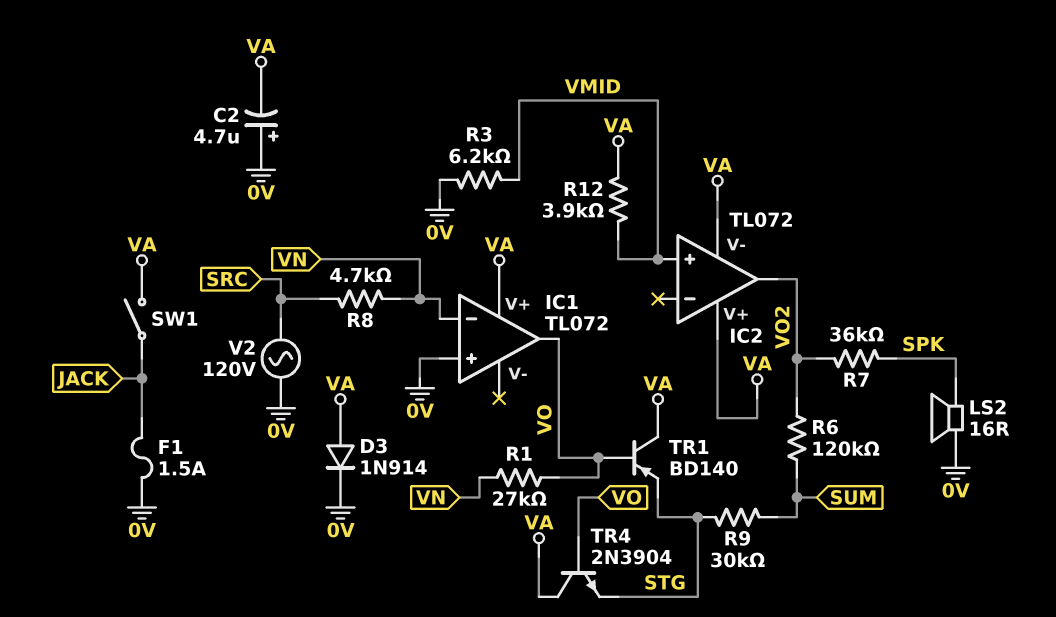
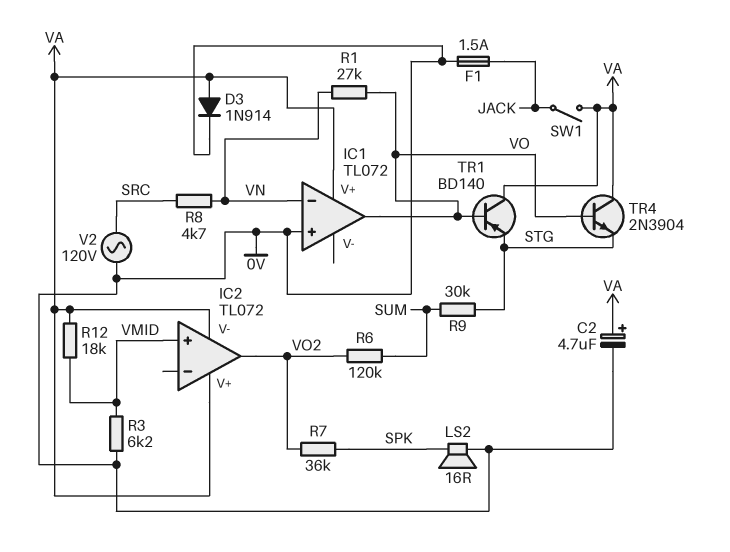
C2: 4.7uF (plus 0V, minus VA) -> 4.7uF (plus VA, minus 0V)
R12: 3.9k (VA, VMID) -> 18k (VA, VMID)

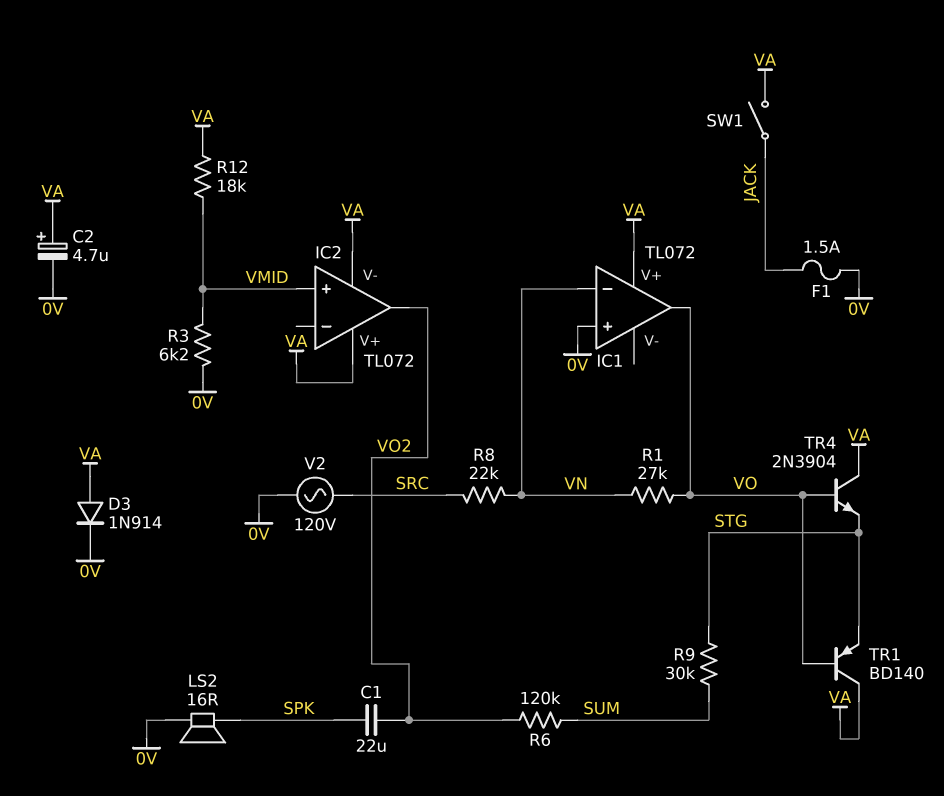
C1: none -> 22uF (SPK, VO2)
R7: 36k (SPK, VO2) -> none
R8: 4.7k (SRC, VN) -> 22k (SRC, VN)

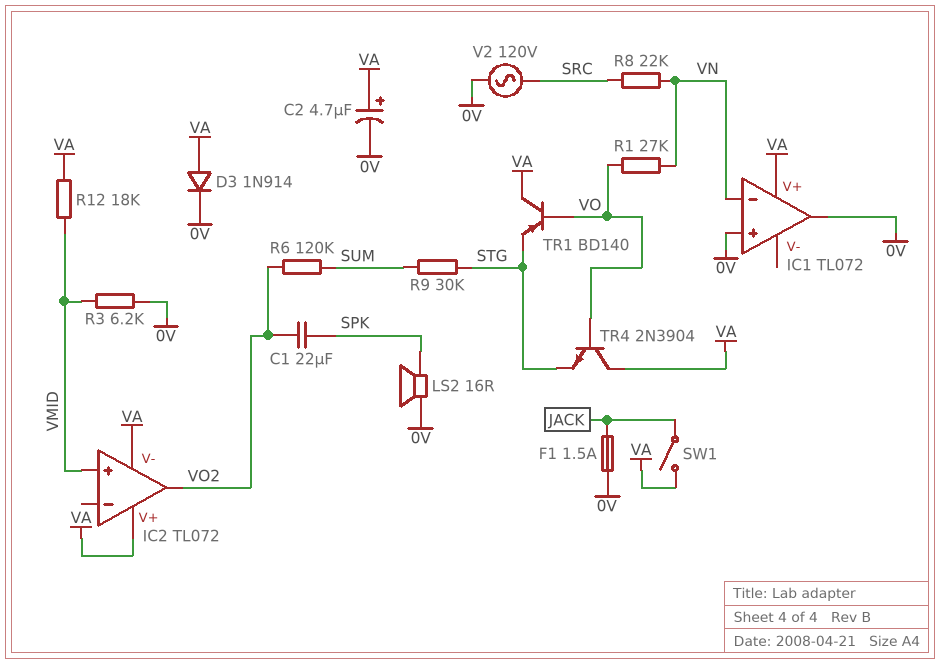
IC1 pin out: VO -> 0V

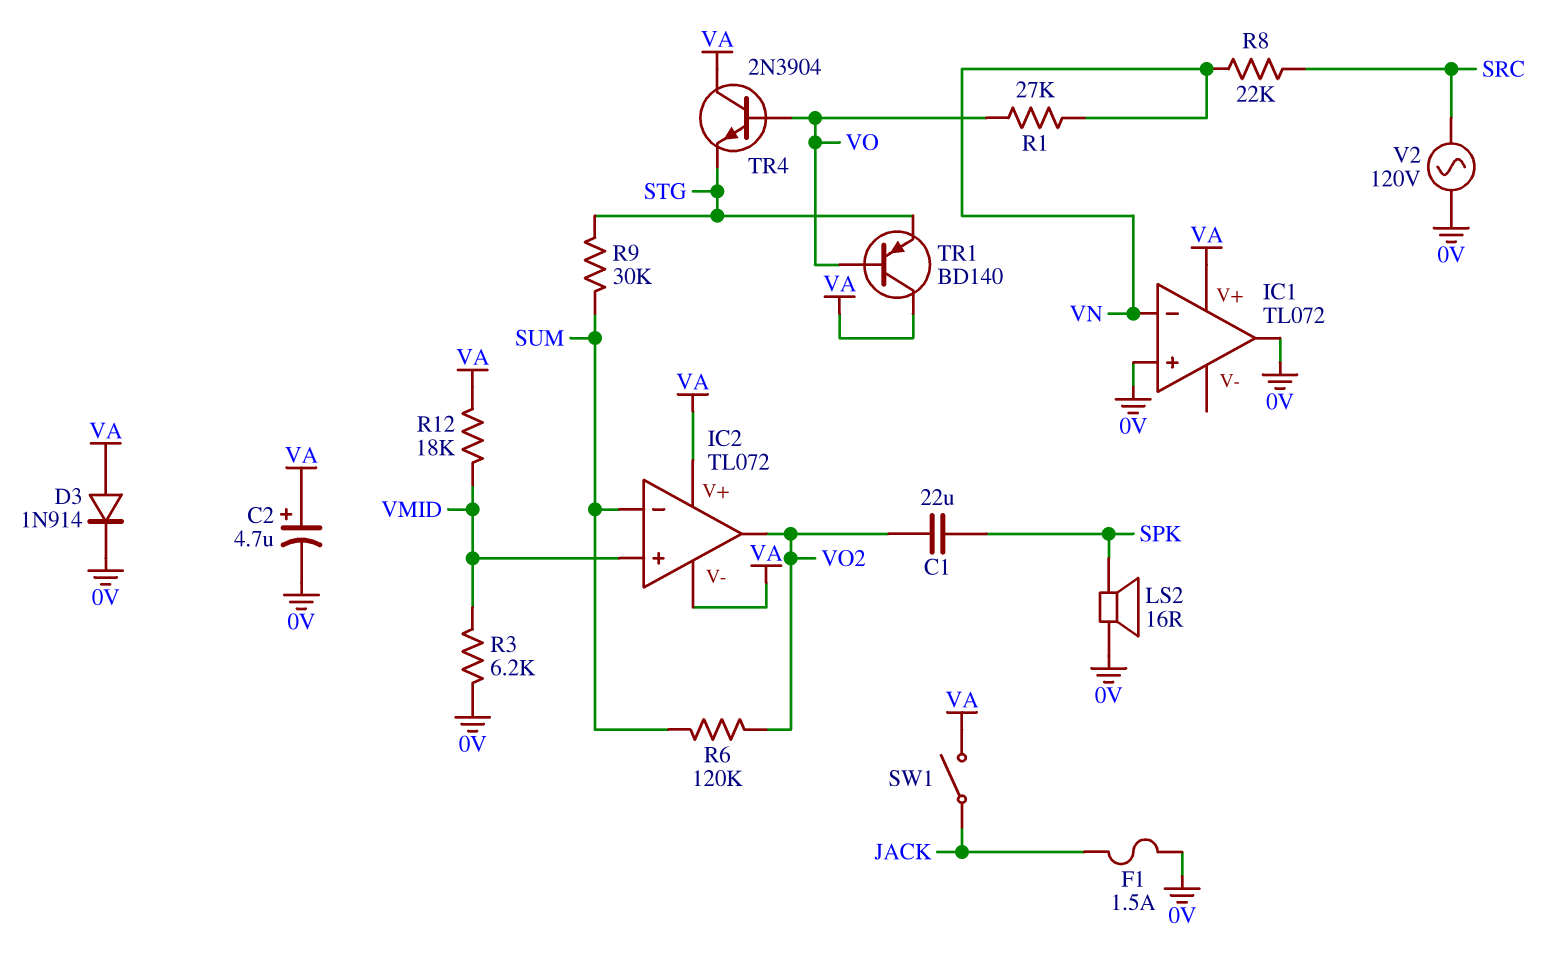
IC2 pin in-: none -> SUM

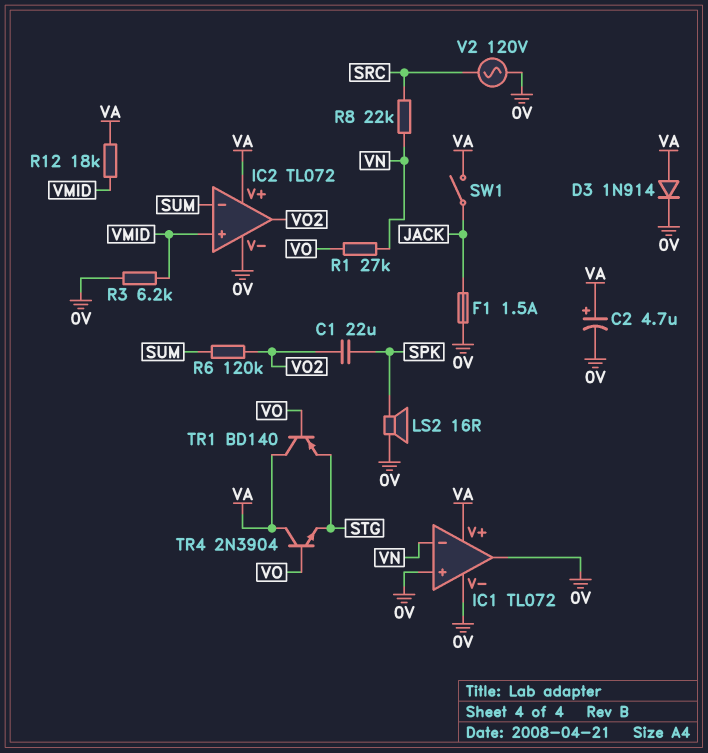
IC1 pin V-: none -> 0V
IC2 pin V-: VA -> 0V
R9: 30k (STG, SUM) -> none

